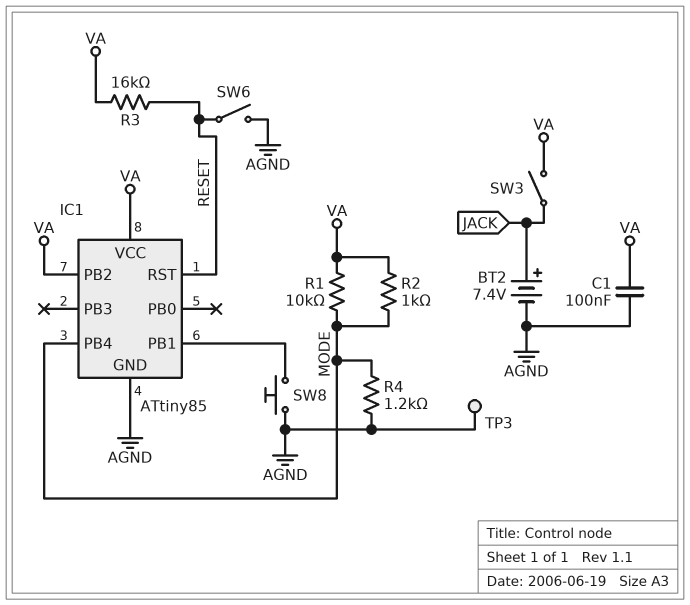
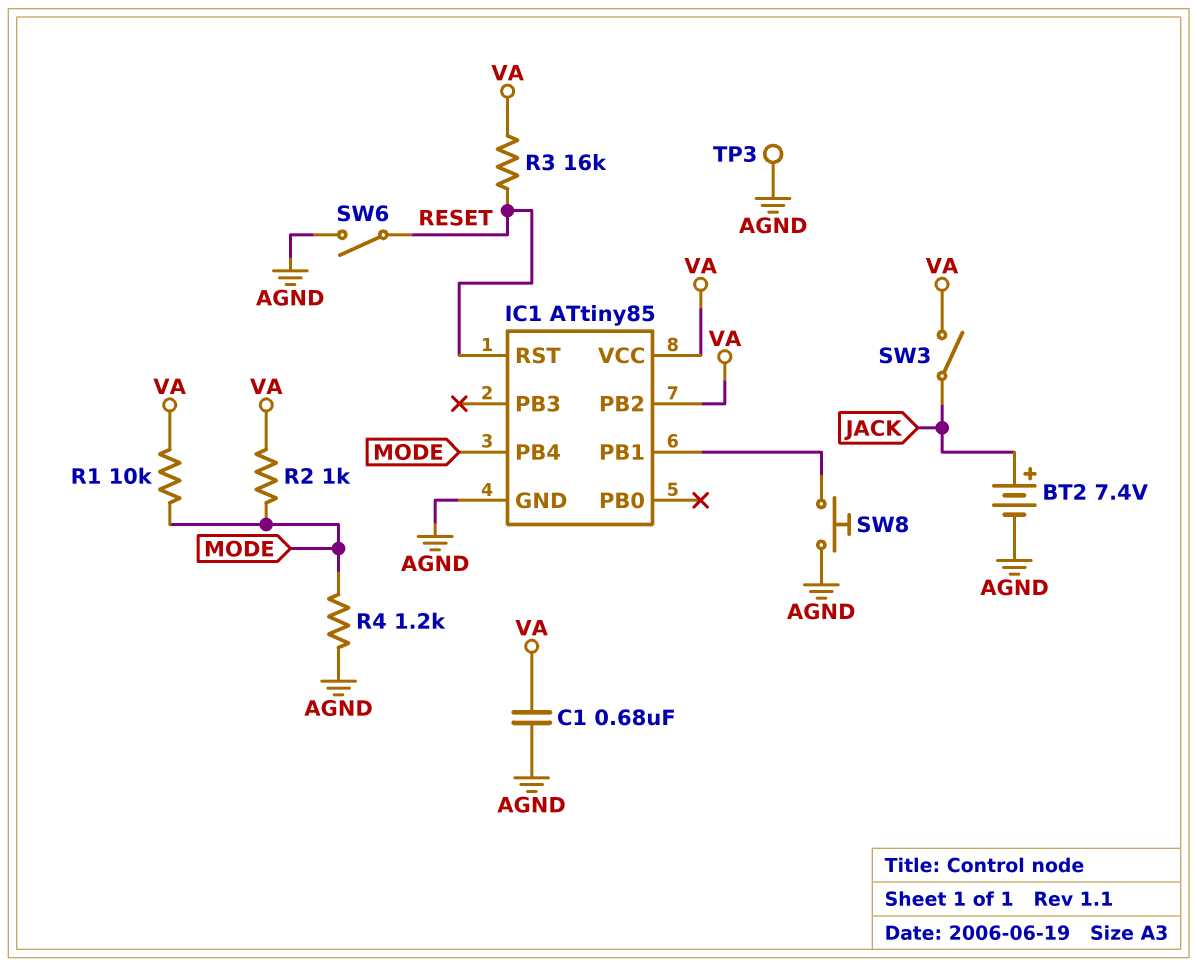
C1: 100nF (AGND, VA) -> 680nF (AGND, VA)

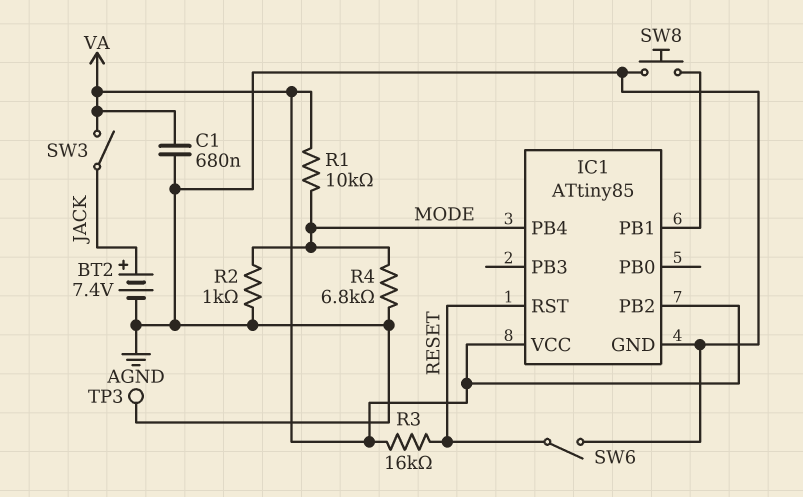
R2: 1k (MODE, VA) -> 1k (AGND, MODE)
R4: 1.2k (AGND, MODE) -> 6.8k (AGND, MODE)

